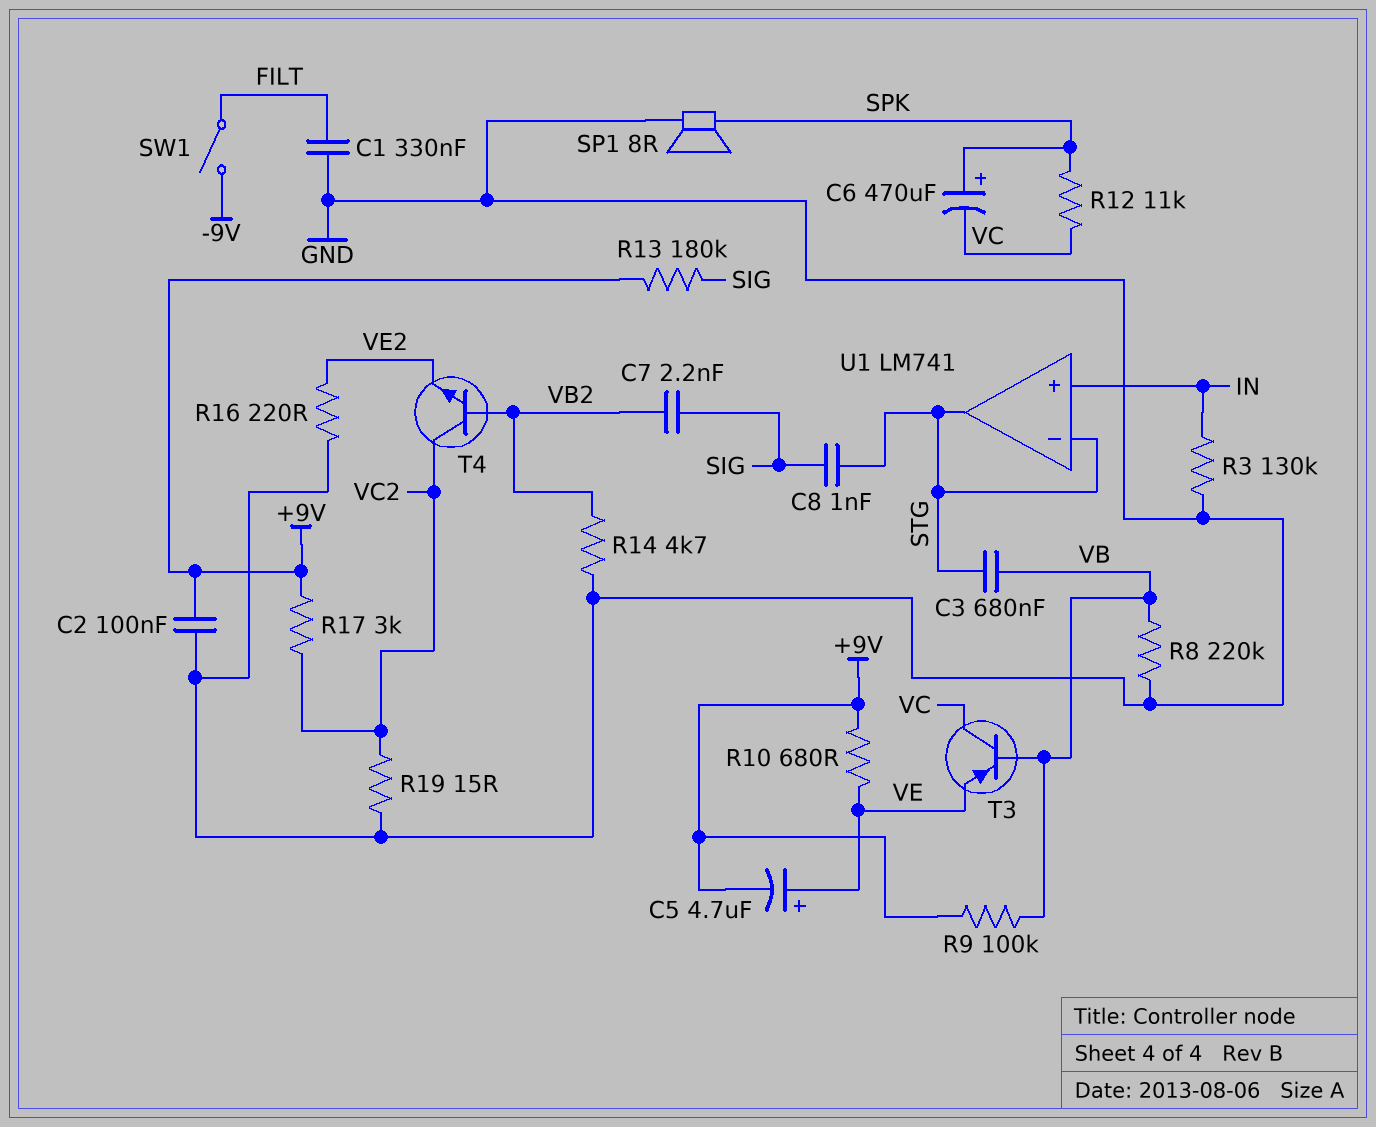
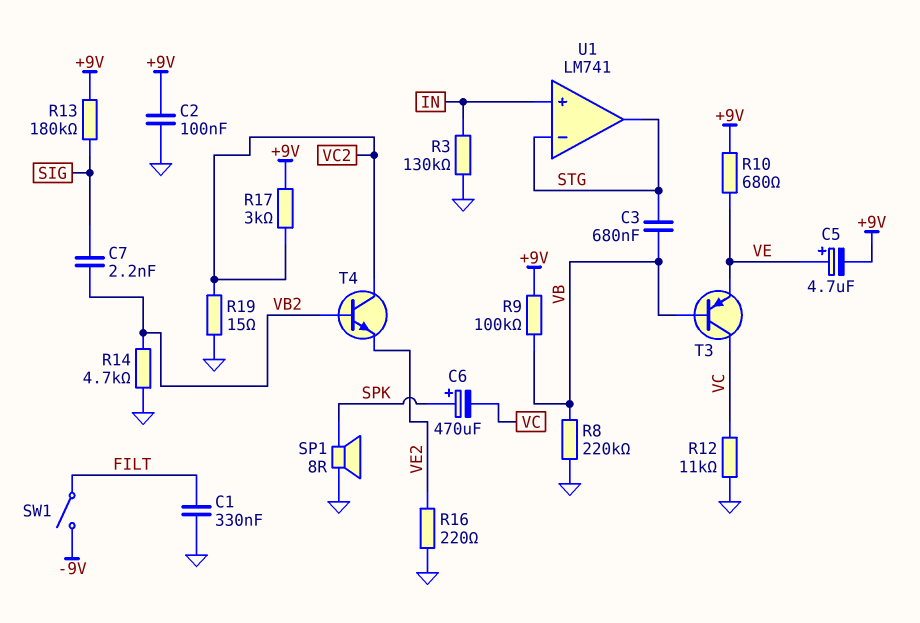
C8: 1nF (SIG, STG) -> none
R12: 11k (SPK, VC) -> 11k (GND, VC)

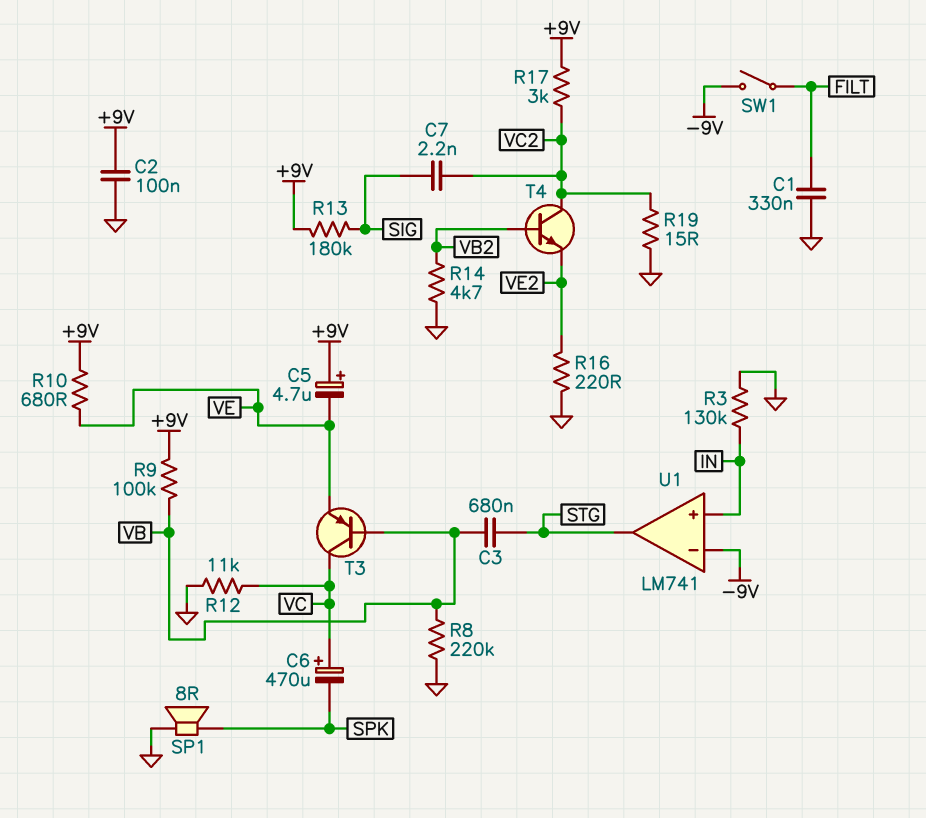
C5: 4.7uF (plus VE, minus +9V) -> 4.7uF (plus +9V, minus VE)
C6: 470uF (plus SPK, minus VC) -> 470uF (plus VC, minus SPK)
C7: 2.2nF (SIG, VB2) -> 2.2nF (SIG, VC2)
U1 pin in-: STG -> -9V

